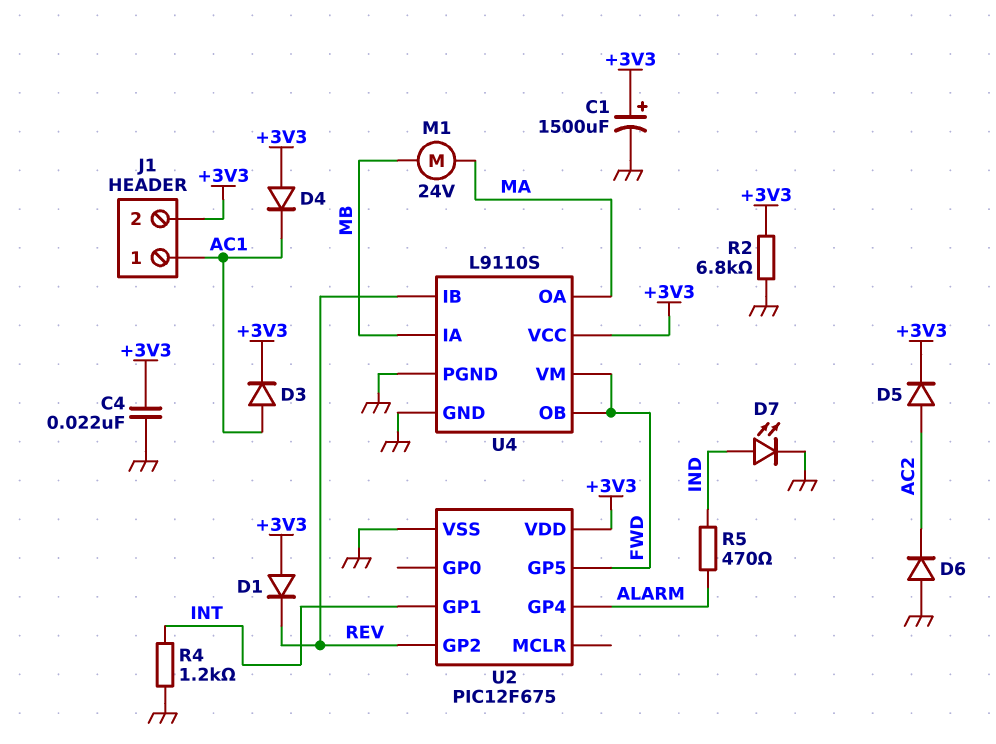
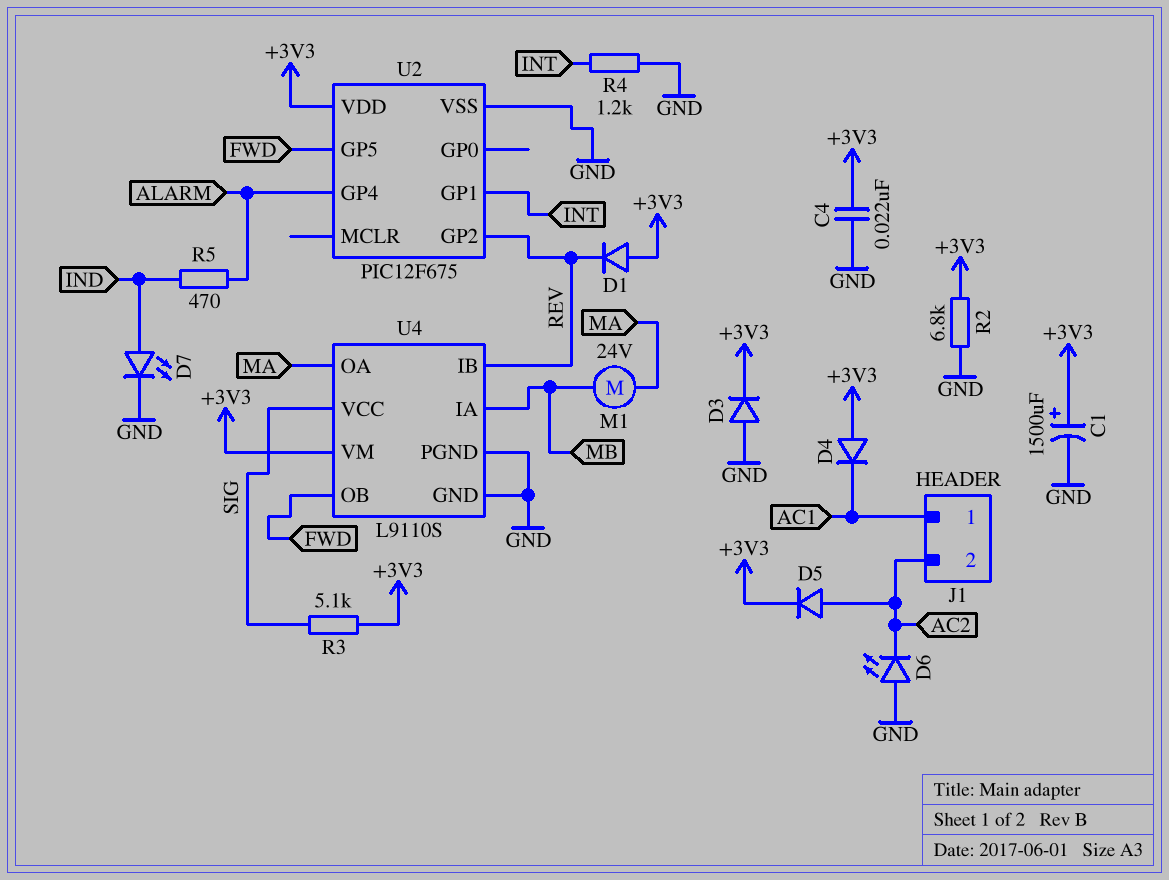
D3: diode (A AC1, K +3V3) -> diode (A GND, K +3V3)
D6: diode (A GND, K AC2) -> LED (A GND, K AC2)
J1 pin 2: +3V3 -> AC2
R3: none -> 5.1k (+3V3, SIG)
U4 pin VCC: +3V3 -> SIG
U4 pin VM: FWD -> +3V3

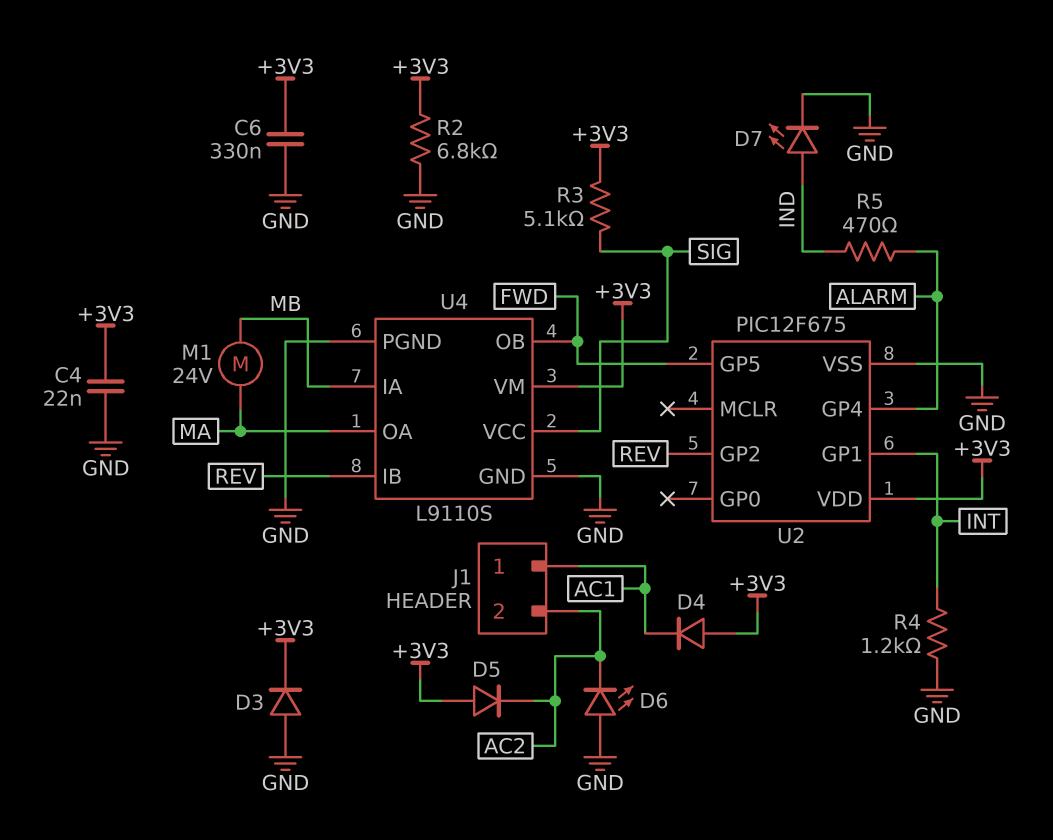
C1: 1500uF (plus +3V3, minus GND) -> none
C6: none -> 330nF (+3V3, GND)
D1: diode (A +3V3, K REV) -> none
D5: diode (A AC2, K +3V3) -> diode (A +3V3, K AC2)

